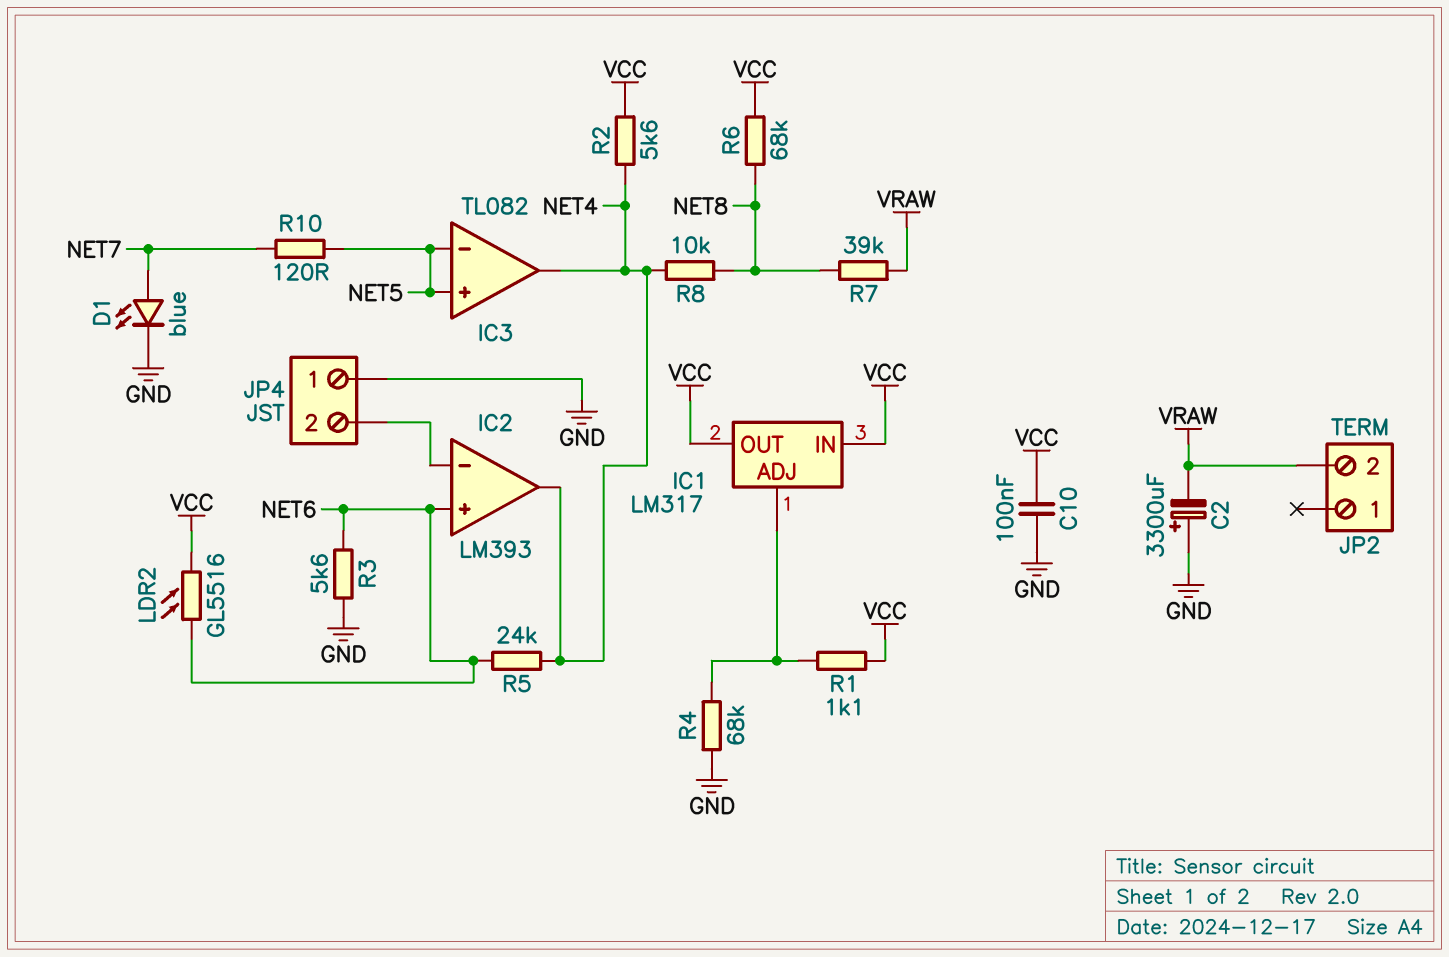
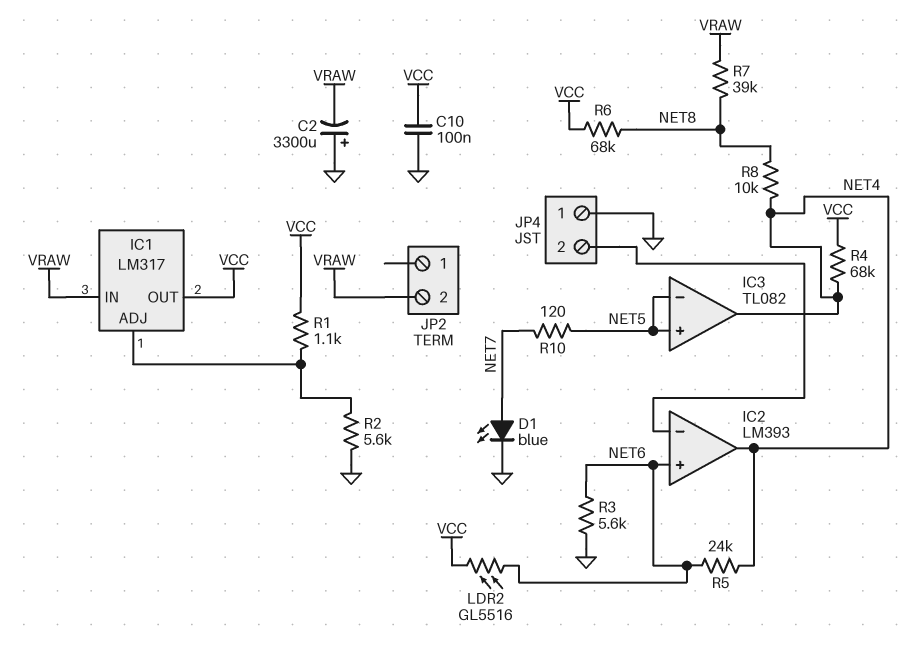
IC1 pin IN: VCC -> VRAW
R2: 5.6k (NET4, VCC) -> 5.6k (GND, IC1/ADJ)
R4: 68k (GND, IC1/ADJ) -> 68k (NET4, VCC)

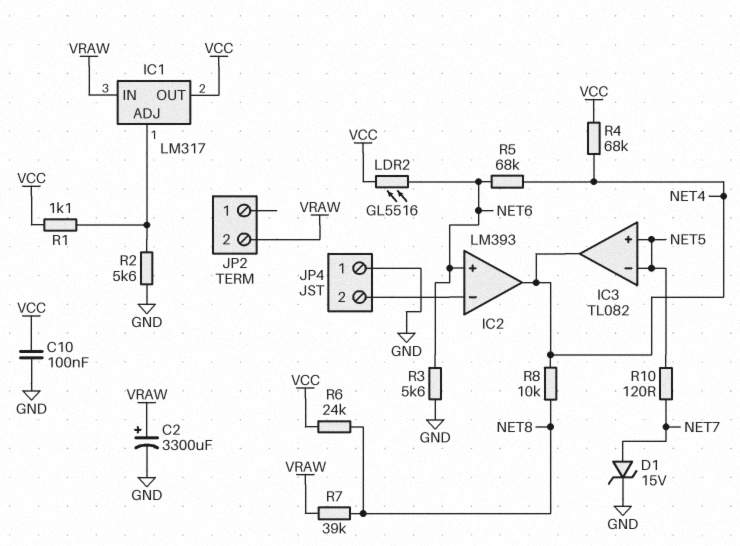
C2: 3300uF (plus GND, minus VRAW) -> 3300uF (plus VRAW, minus GND)
D1: LED blue (A NET7, K GND) -> zener 15V (A NET7, K GND)
R5: 24k (NET4, NET6) -> 68k (NET4, NET6)
R6: 68k (NET8, VCC) -> 24k (NET8, VCC)

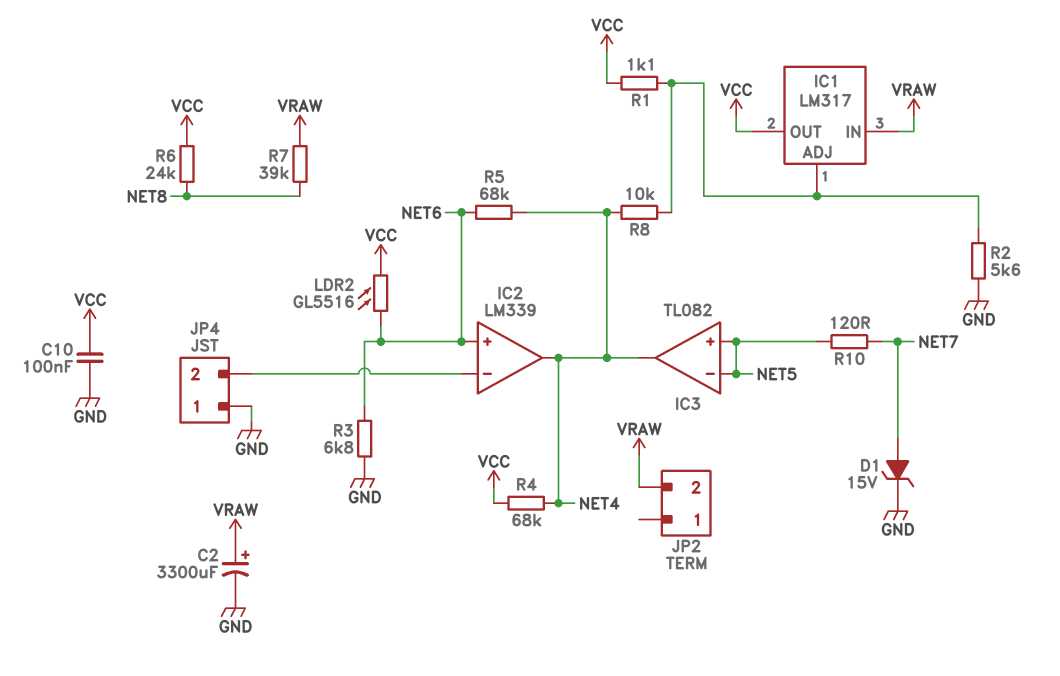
IC2: LM393 -> LM339
R3: 5.6k (GND, NET6) -> 6.8k (GND, NET6)
R8: 10k (NET4, NET8) -> 10k (IC1/ADJ, NET4)

